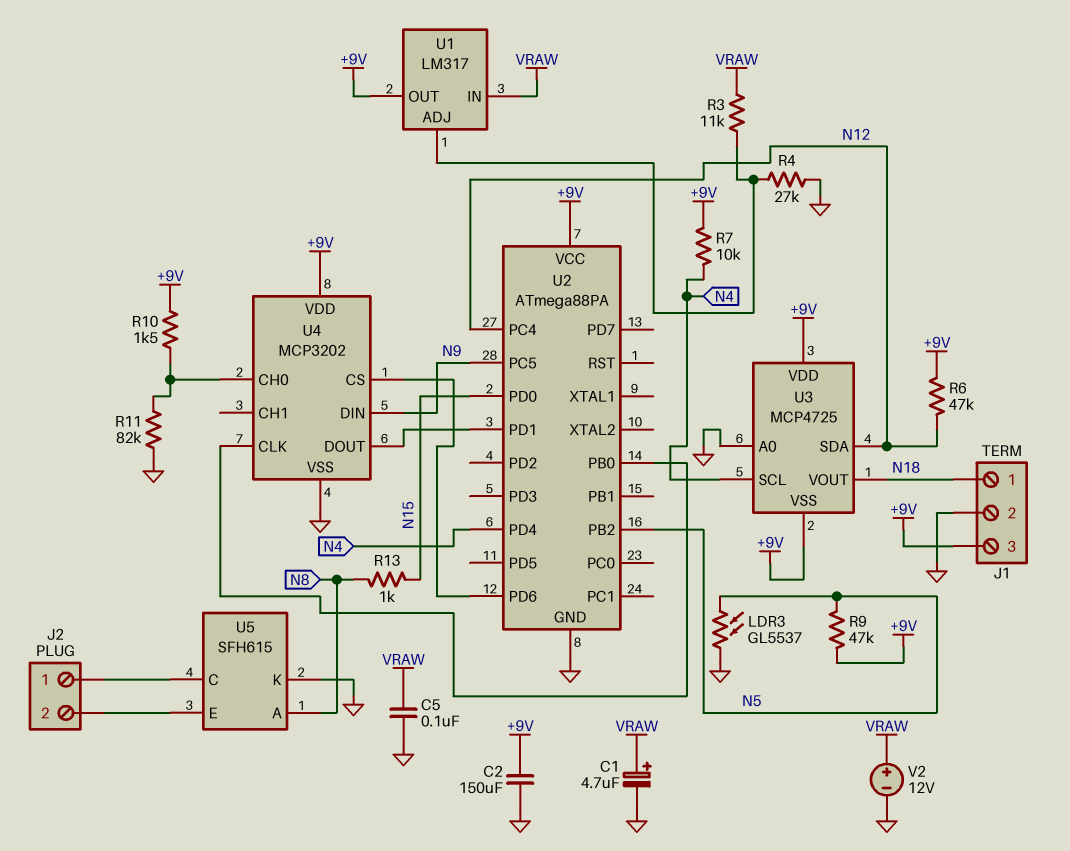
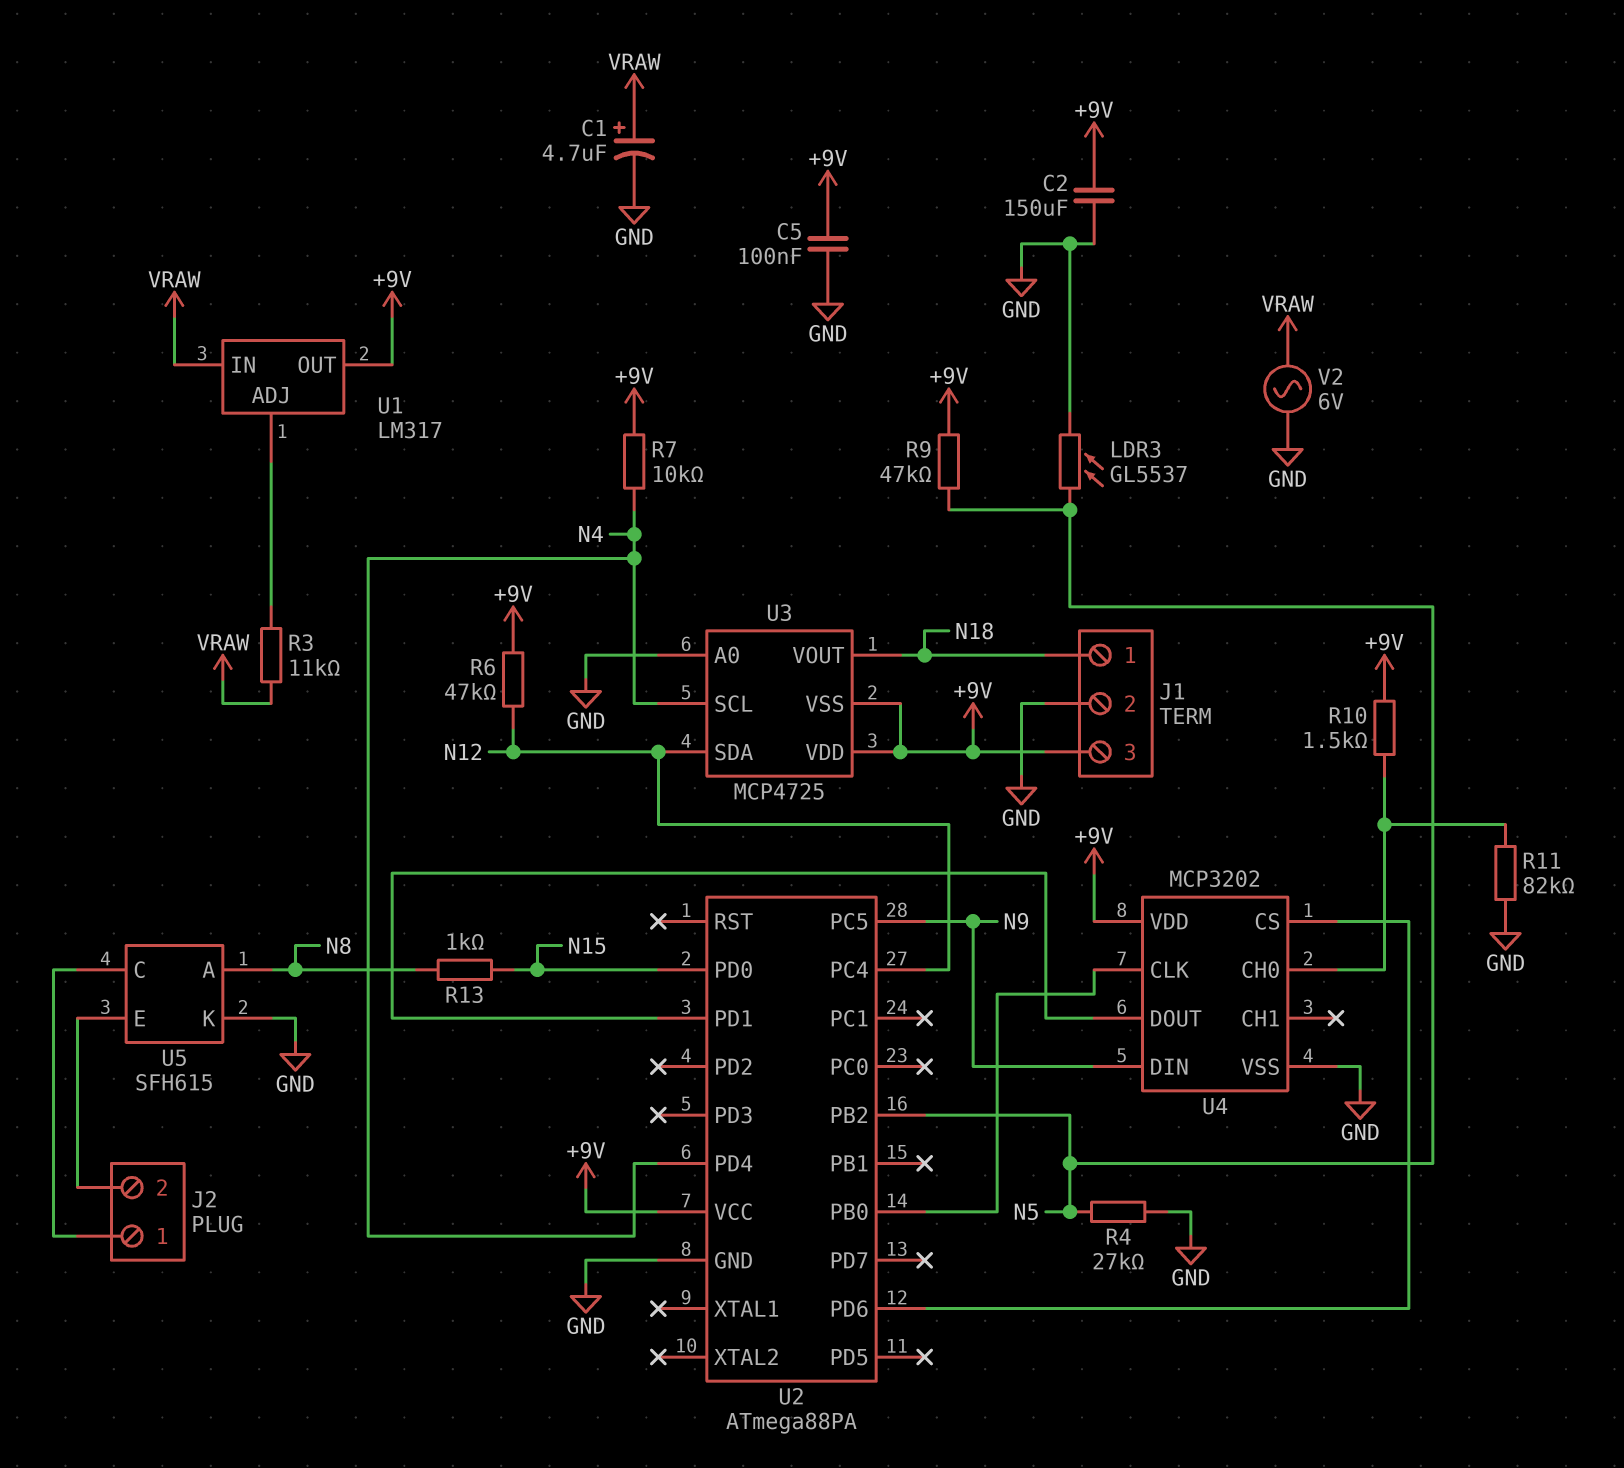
C5: 100nF (GND, VRAW) -> 100nF (+9V, GND)
R4: 27k (GND, U1/ADJ) -> 27k (GND, N5)
V2: 12V (plus VRAW, minus GND) -> AC 6V (GND, VRAW)

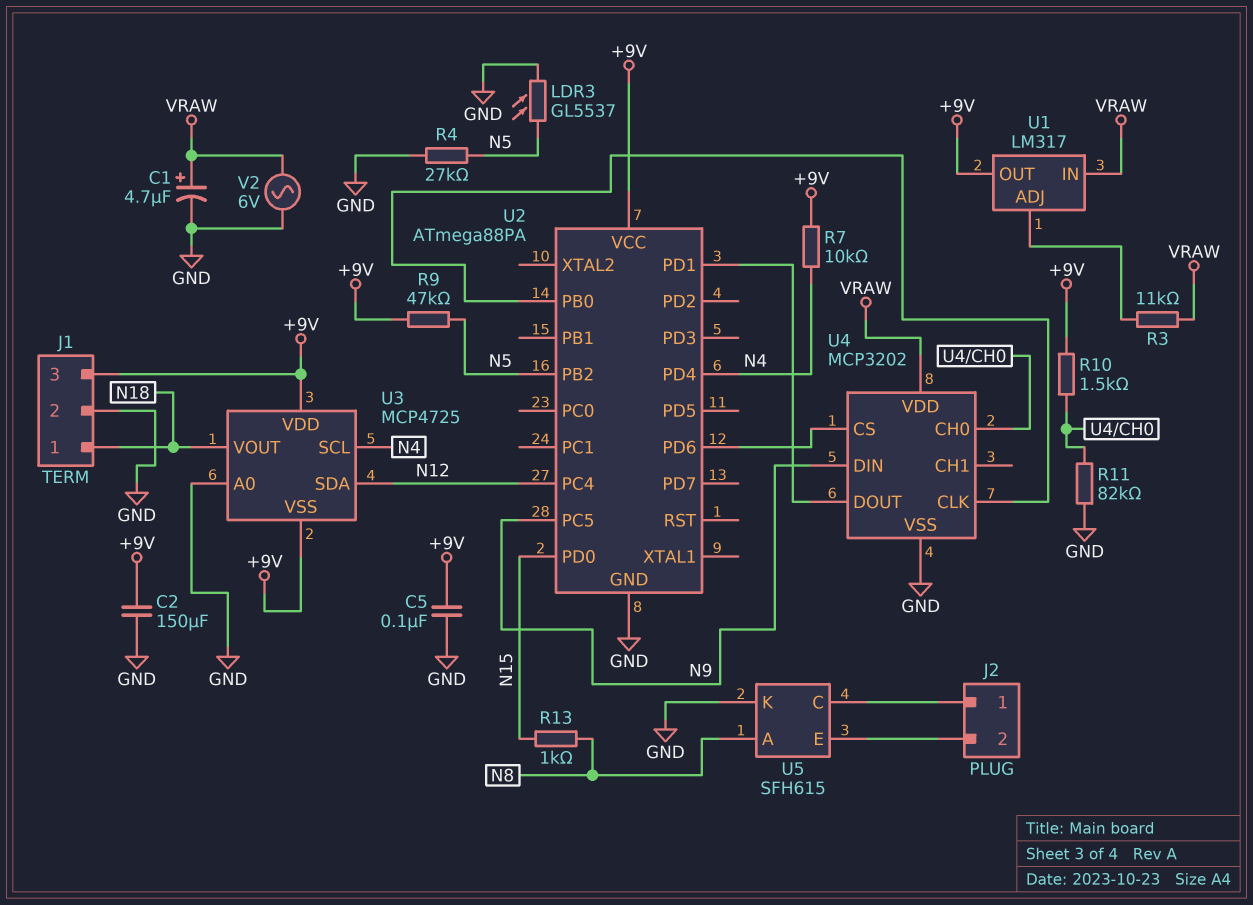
R6: 47k (+9V, N12) -> none
U4 pin VDD: +9V -> VRAW

